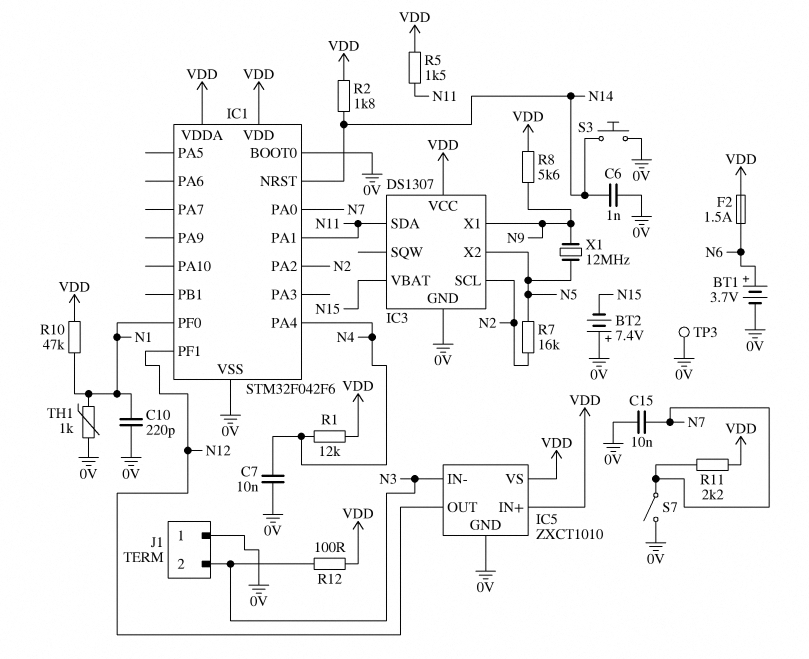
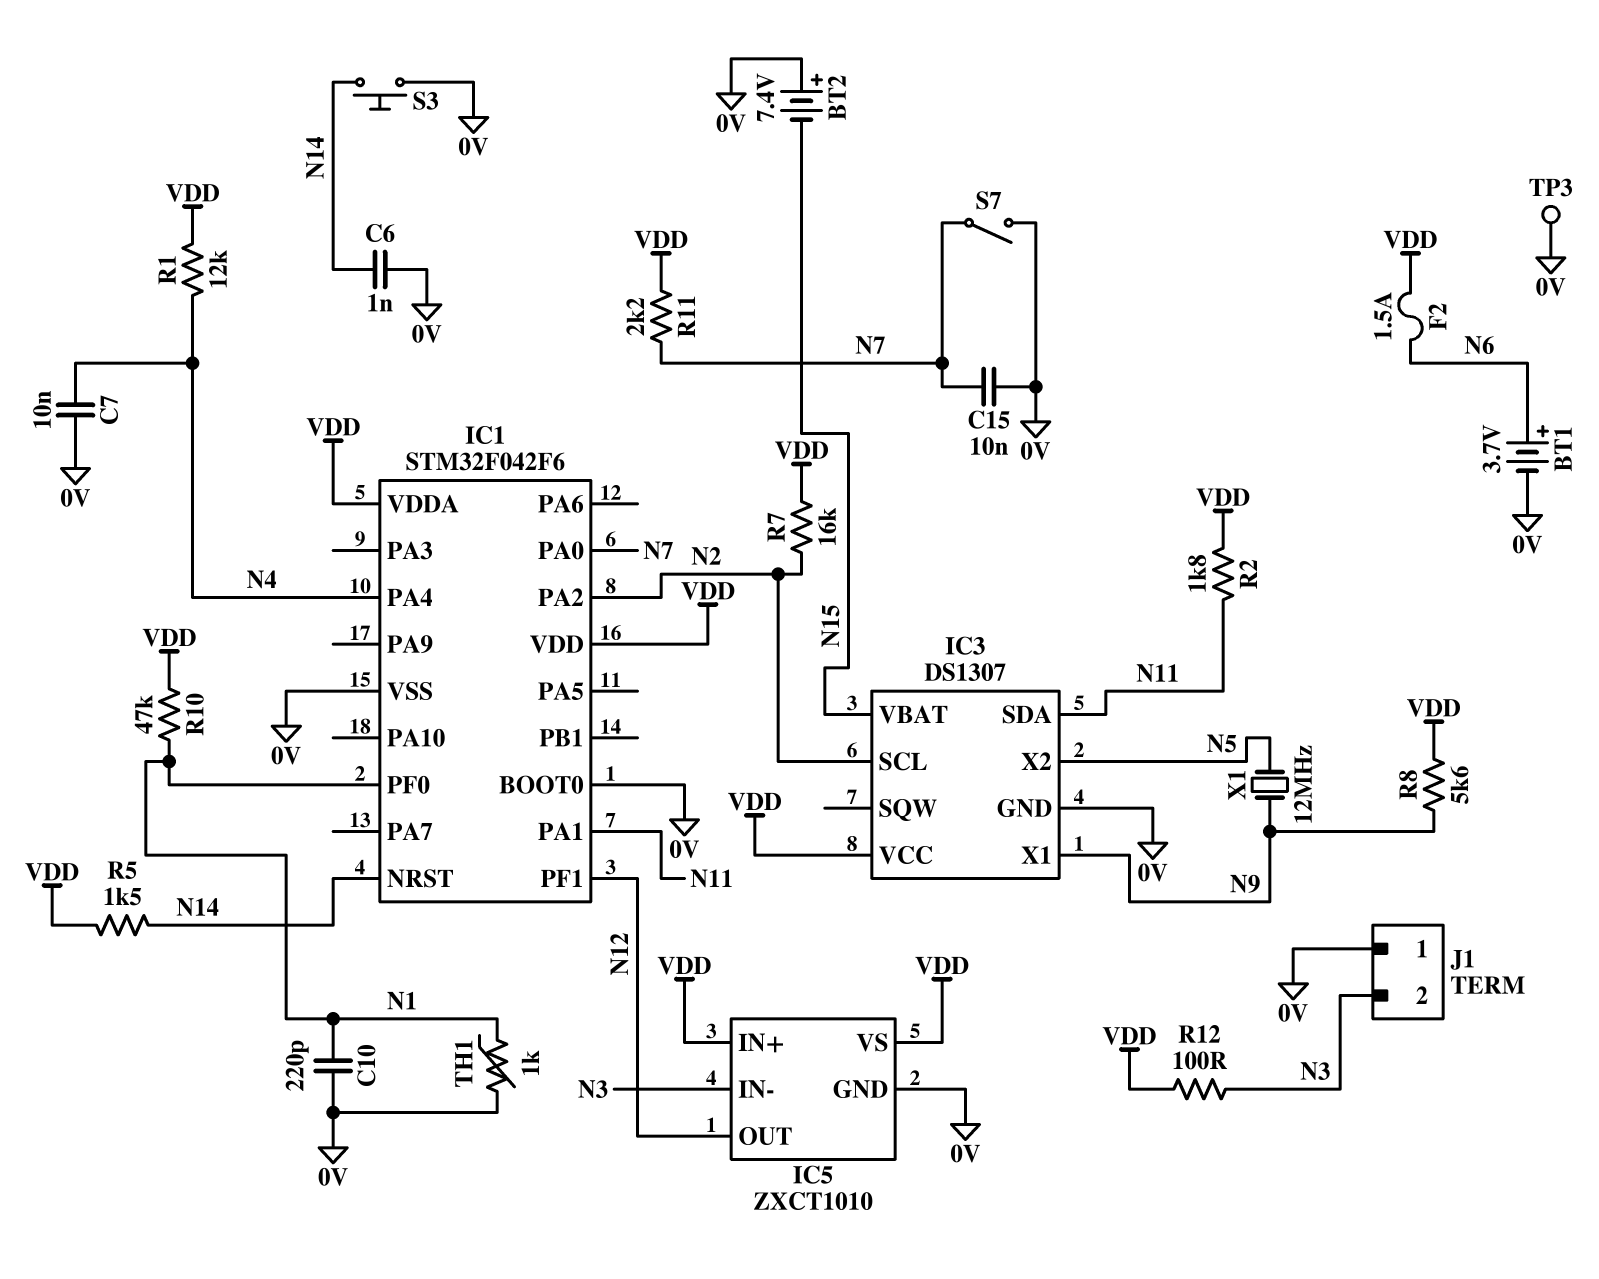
R2: 1.8k (N14, VDD) -> 1.8k (N11, VDD)
R5: 1.5k (N11, VDD) -> 1.5k (N14, VDD)
R7: 16k (N2, N5) -> 16k (N2, VDD)

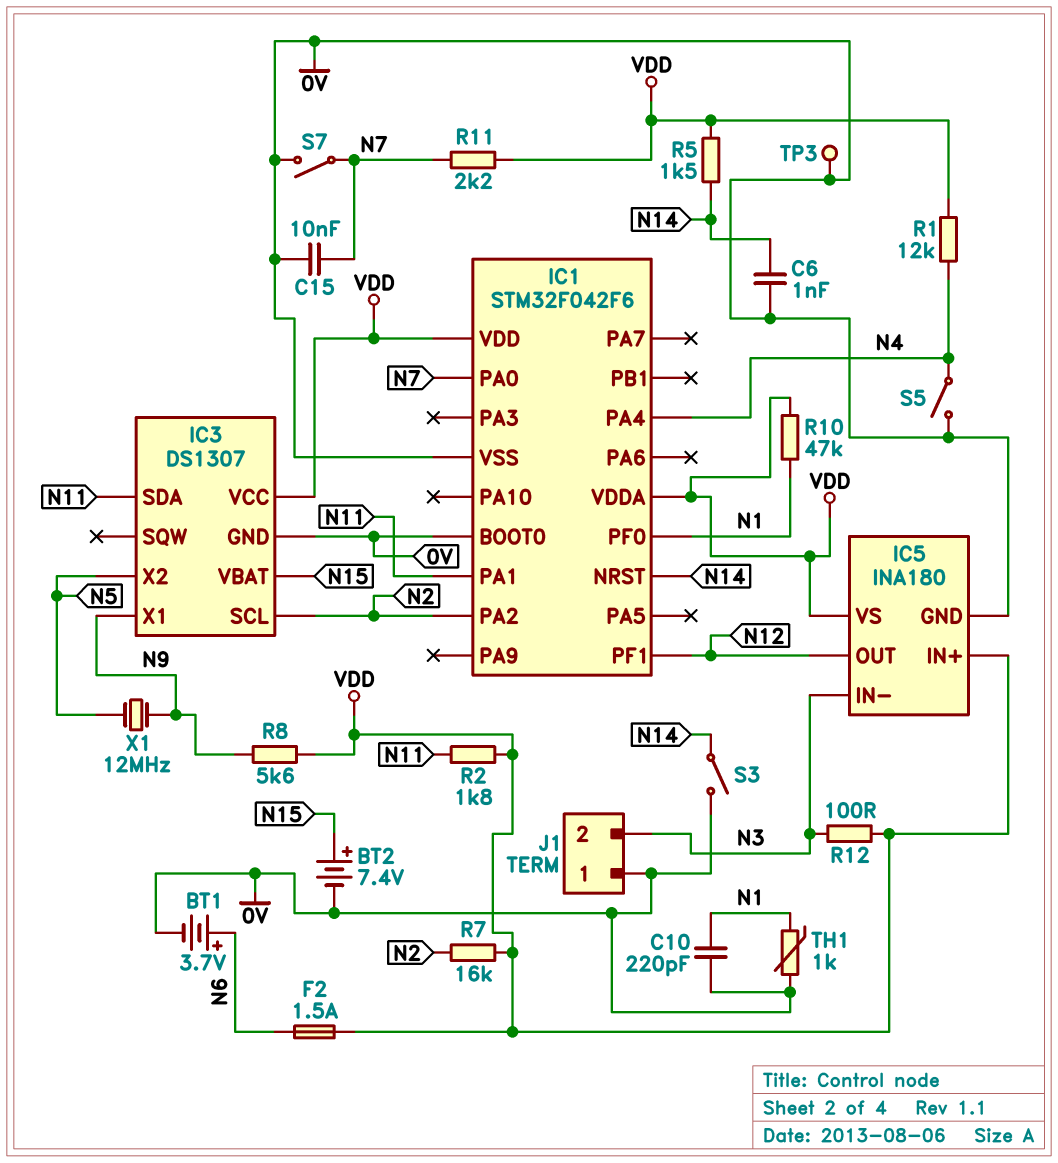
BT2: 7.4V (plus 0V, minus N15) -> 7.4V (plus N15, minus 0V)
C7: 10nF (0V, N4) -> none
IC5: ZXCT1010 -> INA180
S3: button (0V, N14) -> switch (0V, N14)
S5: none -> switch (0V, N4)

